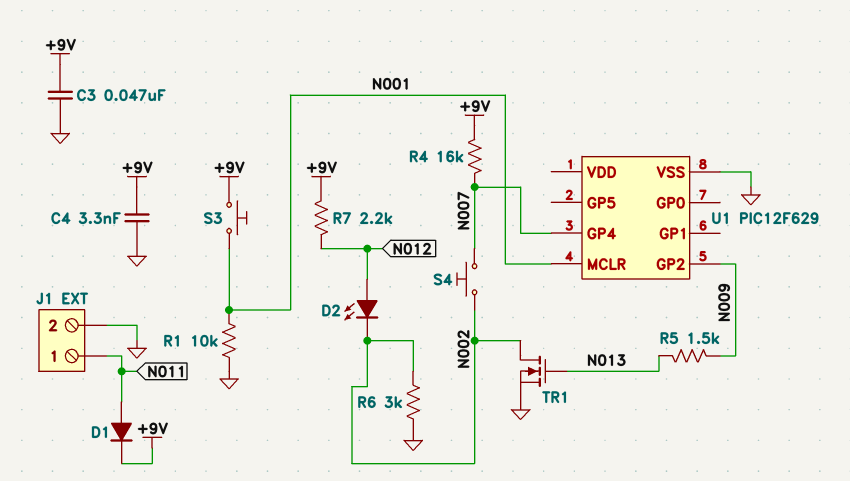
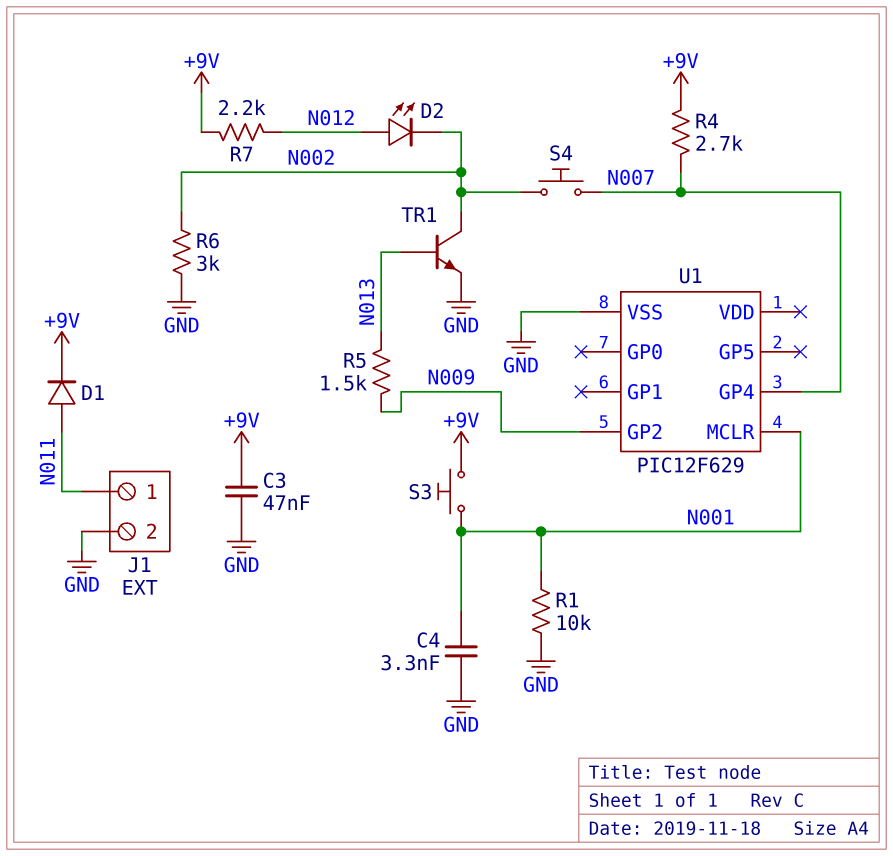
C4: 3.3nF (+9V, GND) -> 3.3nF (GND, N001)
R4: 16k (+9V, N007) -> 2.7k (+9V, N007)
TR1: NMOS (G N013, D N002, S GND) -> NPN (B N013, C N002, E GND)

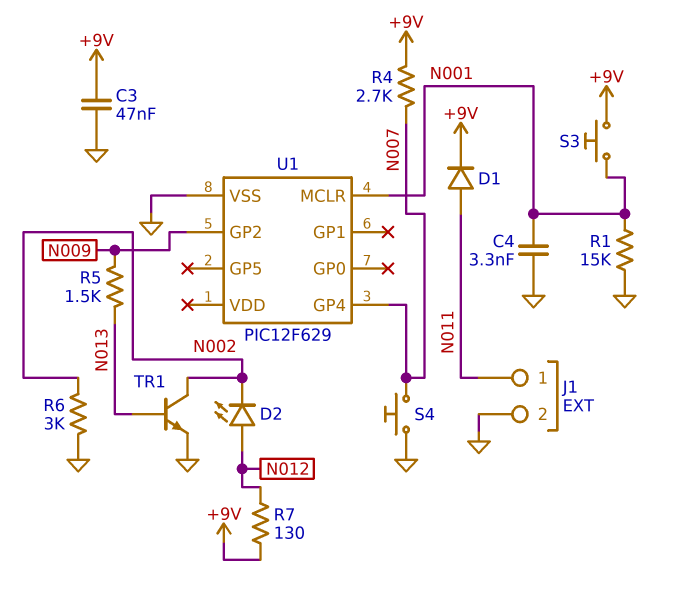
R1: 10k (GND, N001) -> 15k (GND, N001)
R7: 2.2k (+9V, N012) -> 130 (+9V, N012)
S4: button (N002, N007) -> button (GND, N007)

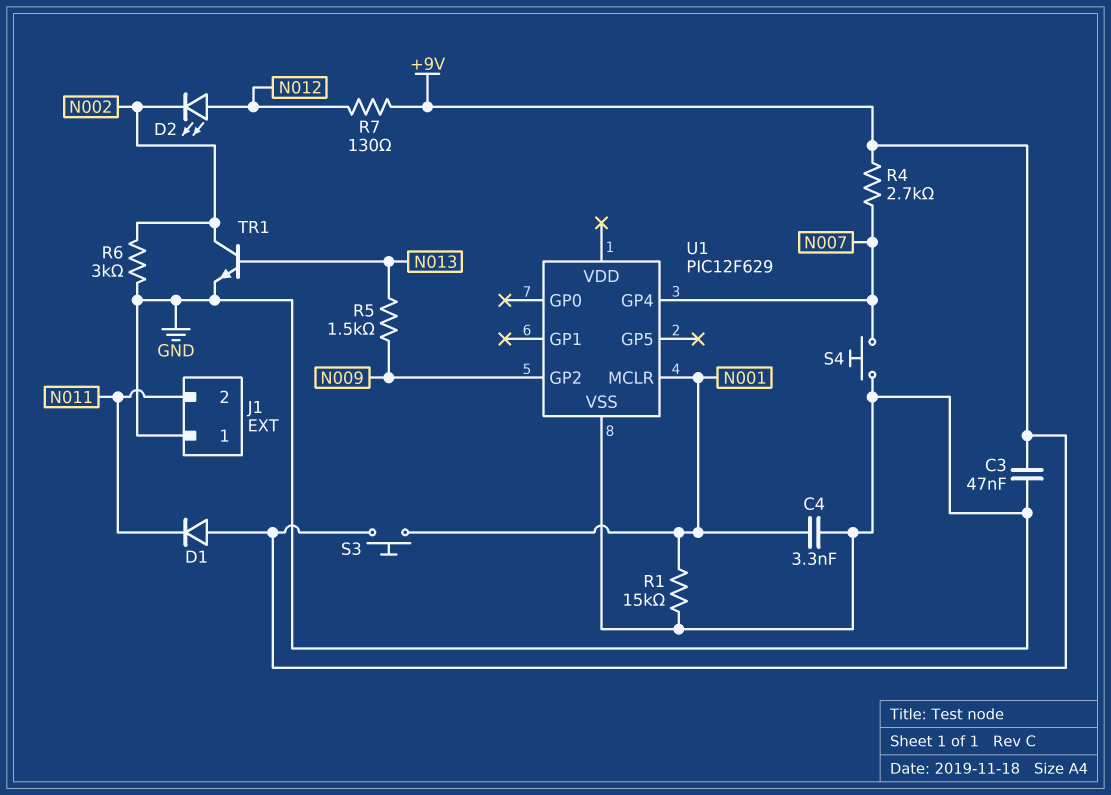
D1: diode (A N011, K +9V) -> diode (A +9V, K N011)
J1 pin 1: N011 -> GND
J1 pin 2: GND -> N011

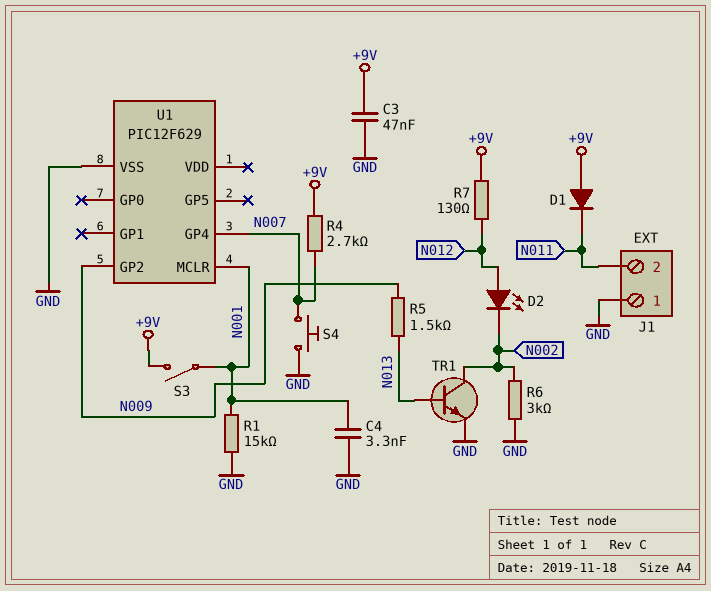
S3: button (+9V, N001) -> switch (+9V, N001)

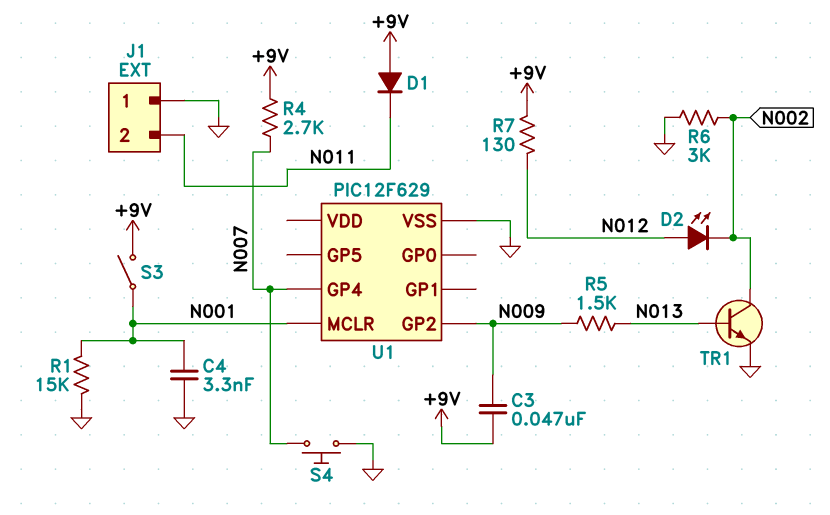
C3: 47nF (+9V, GND) -> 47nF (+9V, N009)

